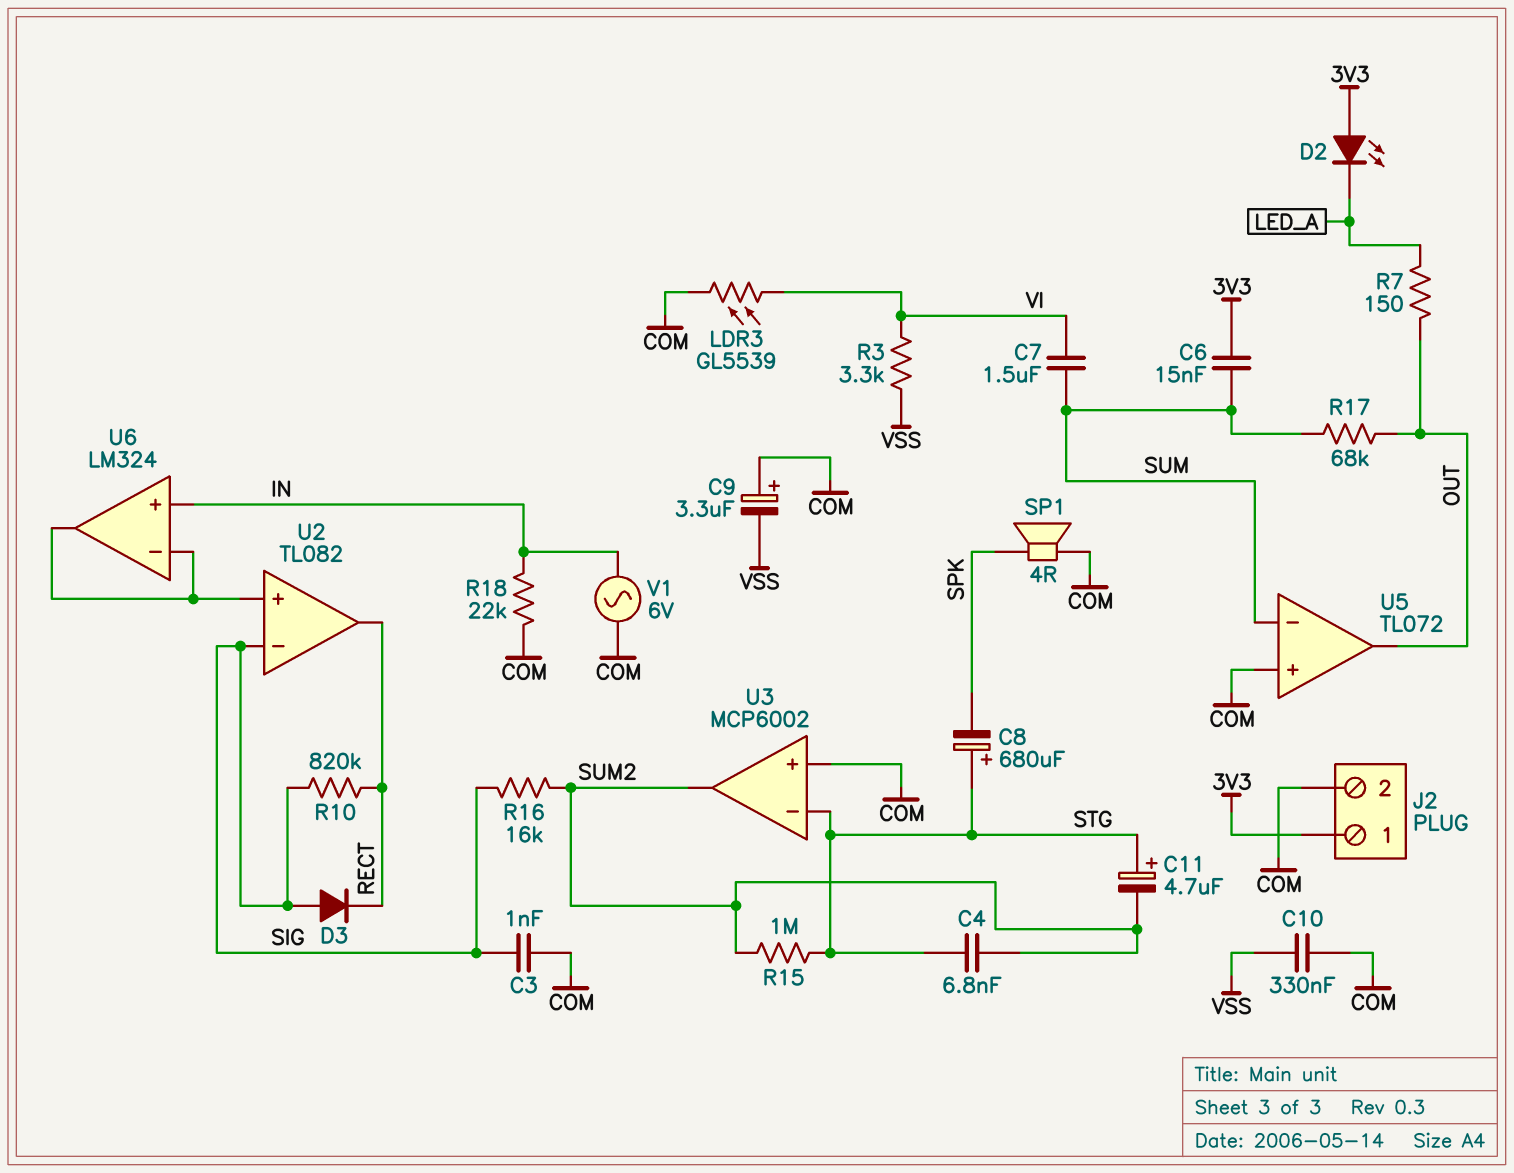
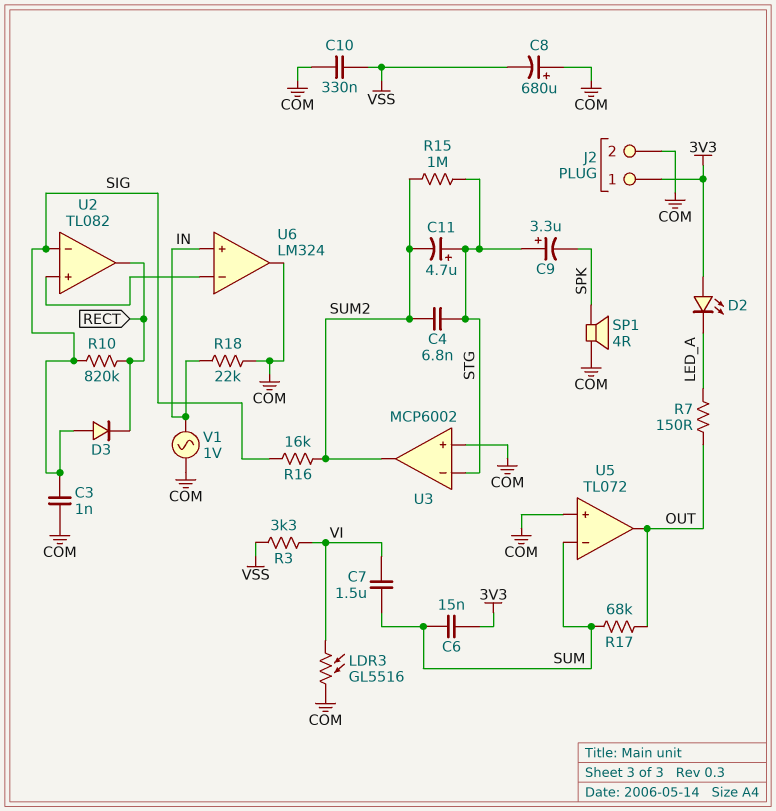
C8: 680uF (plus STG, minus SPK) -> 680uF (plus COM, minus VSS)
C9: 3.3uF (plus COM, minus VSS) -> 3.3uF (plus STG, minus SPK)
LDR3: GL5539 (COM, VI) -> GL5516 (COM, VI)
U6 pin out: U2/in+ -> COM
V1: AC 6V (COM, IN) -> AC 1V (COM, IN)

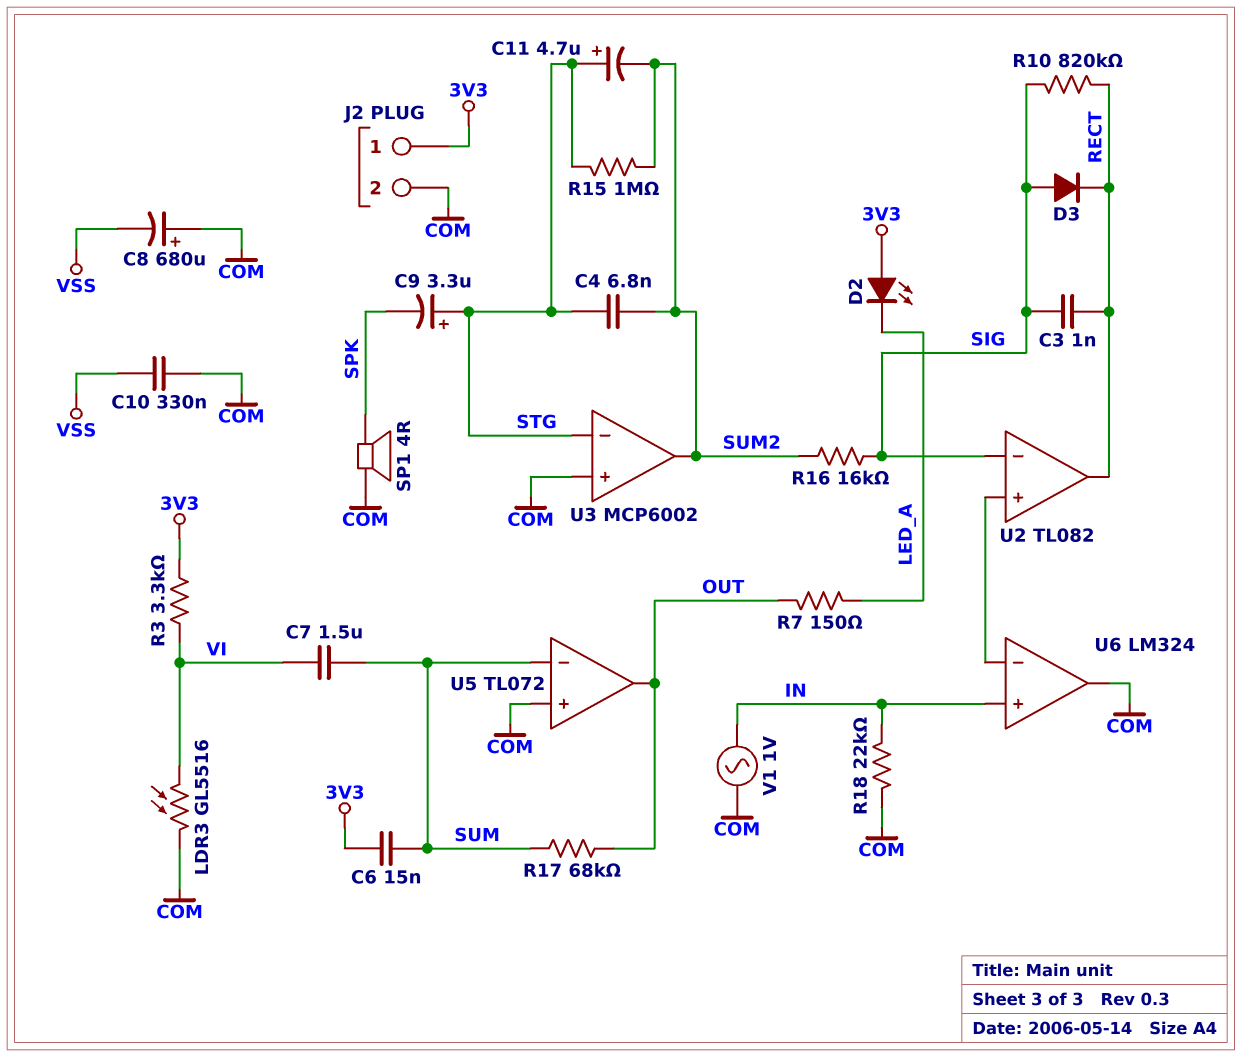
C3: 1nF (COM, SIG) -> 1nF (RECT, SIG)
R3: 3.3k (VI, VSS) -> 3.3k (3V3, VI)

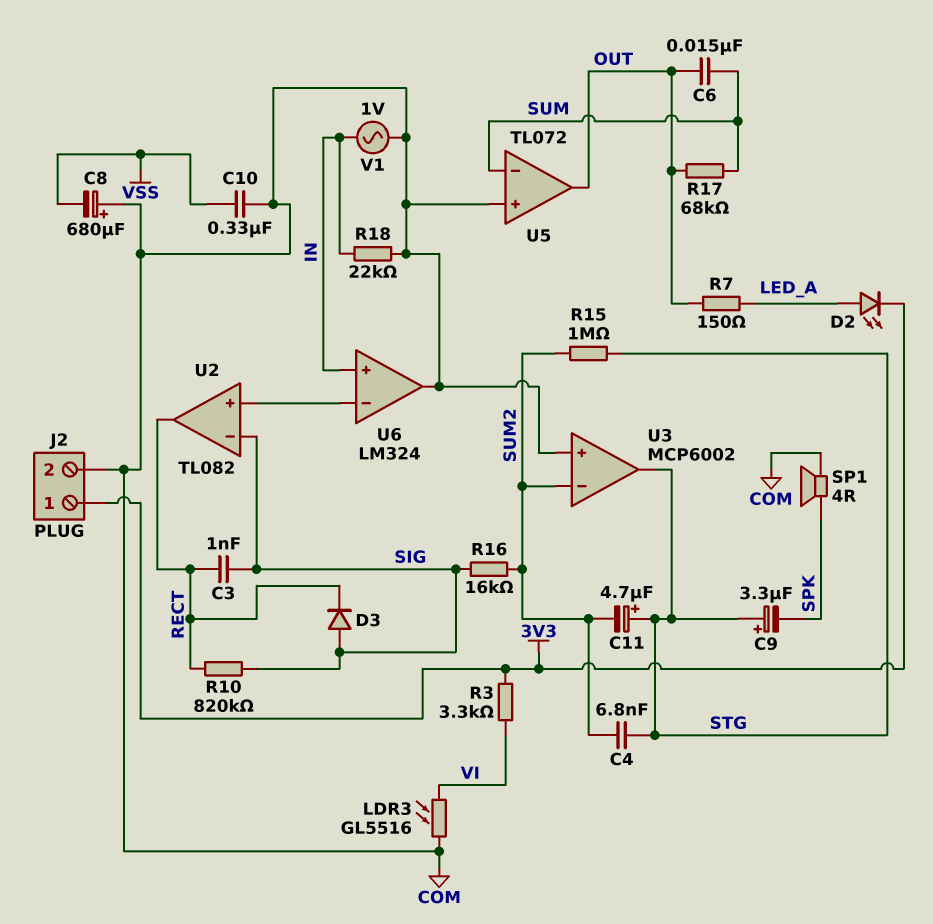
C6: 15nF (3V3, SUM) -> 15nF (OUT, SUM)
C7: 1.5uF (SUM, VI) -> none
D2: LED (A 3V3, K LED_A) -> LED (A LED_A, K 3V3)
U3 pin in-: STG -> SUM2
U3 pin out: SUM2 -> STG

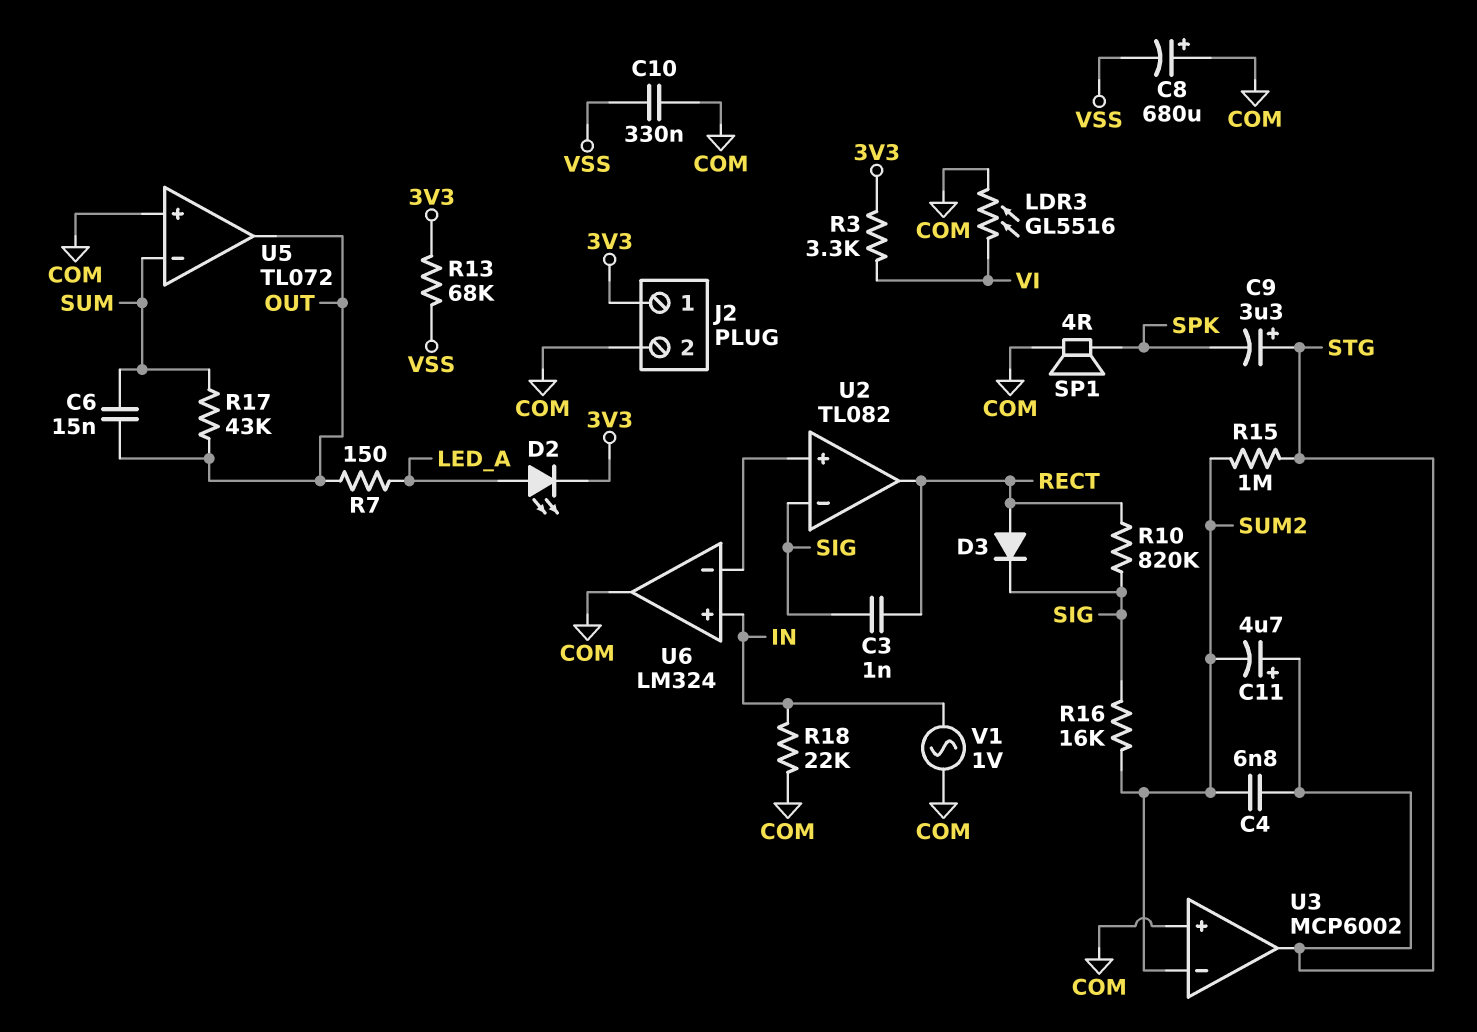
D3: diode (A SIG, K RECT) -> diode (A RECT, K SIG)
R13: none -> 68k (3V3, VSS)
R17: 68k (OUT, SUM) -> 43k (OUT, SUM)

